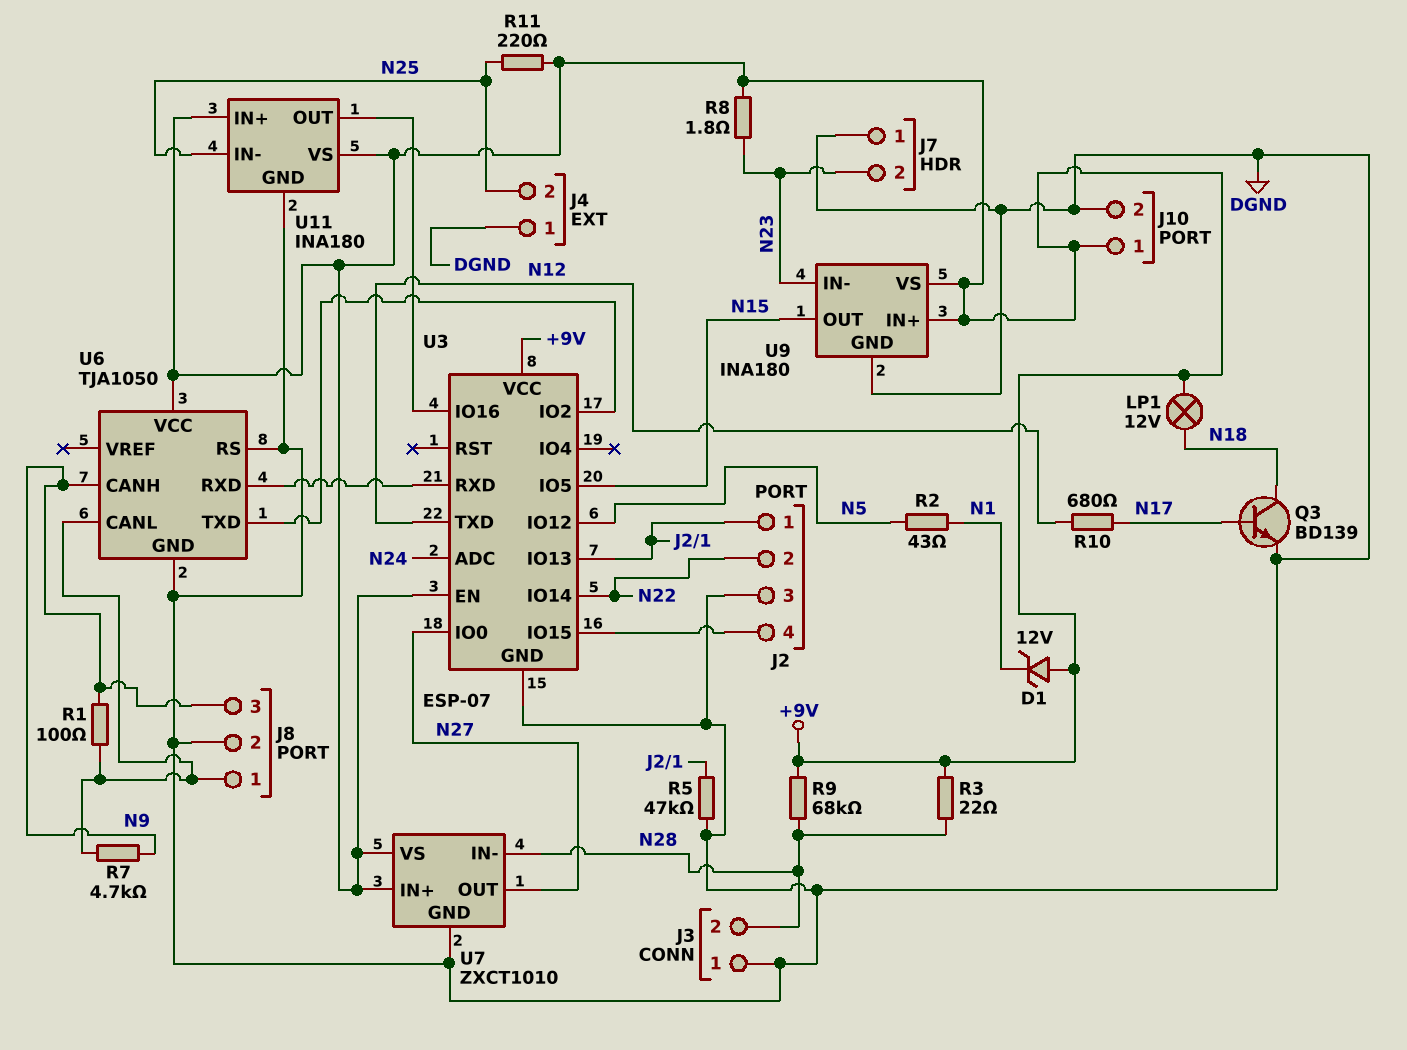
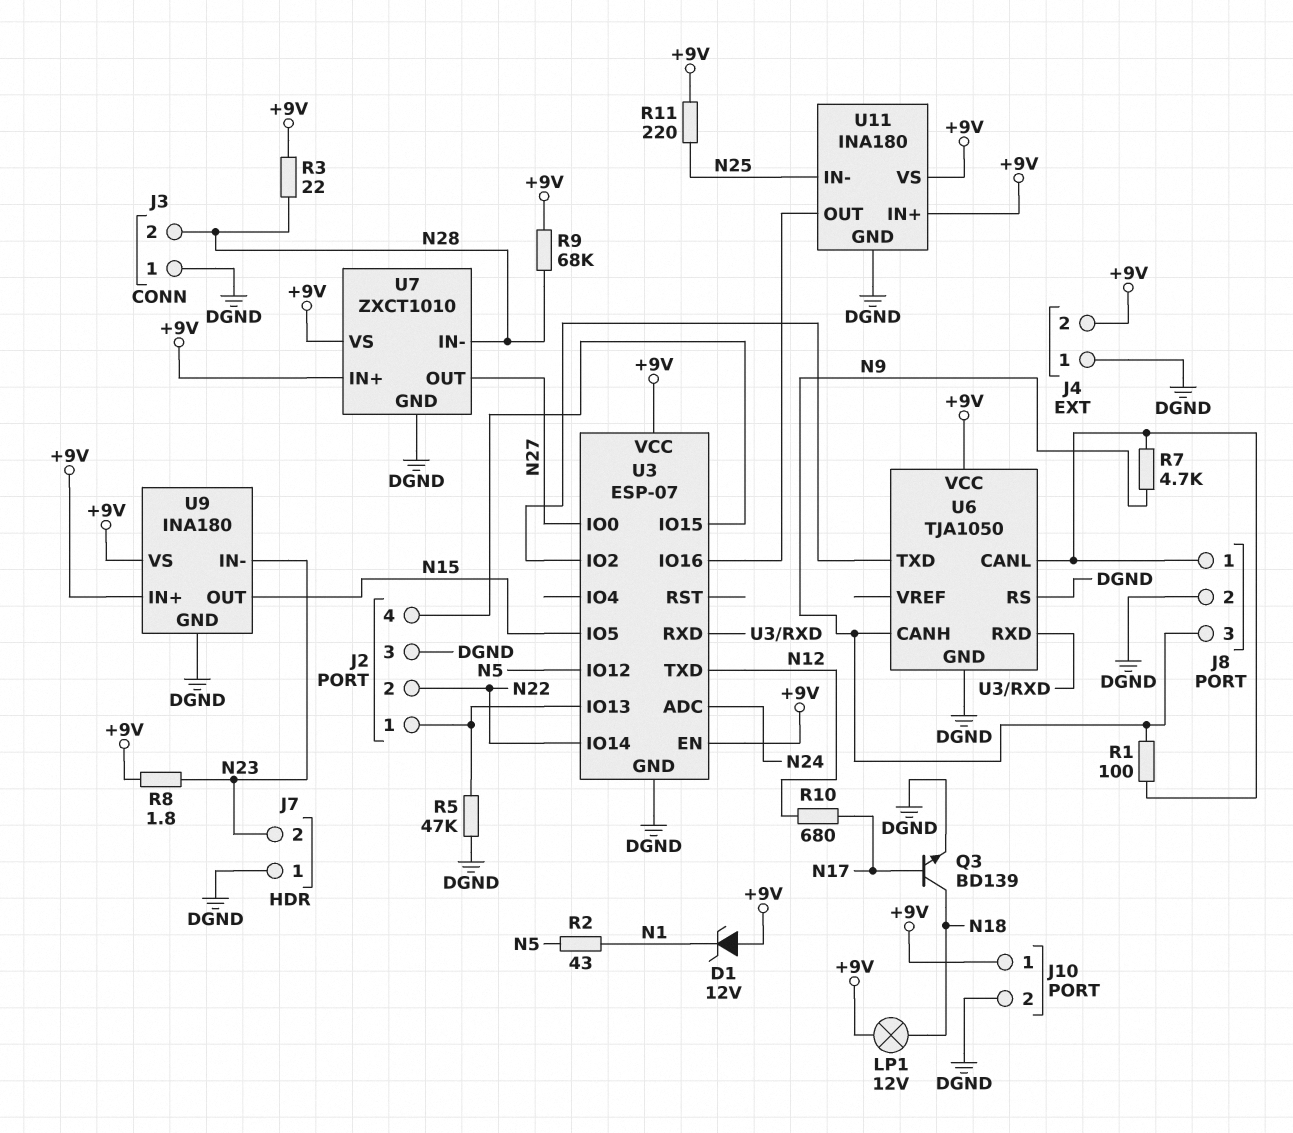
J4 pin 2: N25 -> +9V

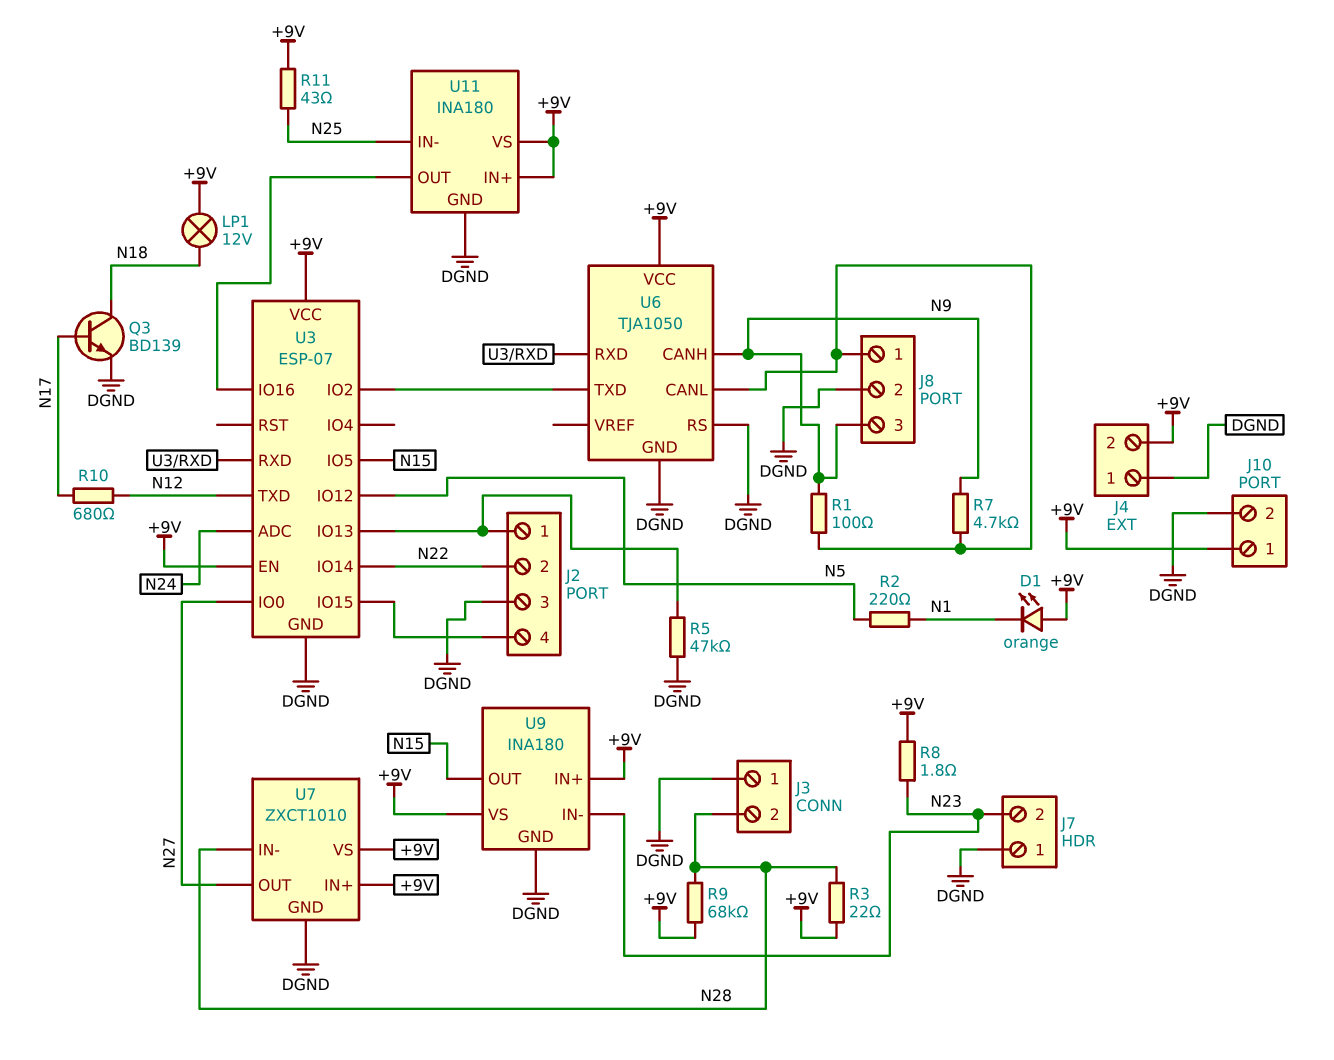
D1: zener 12V (A +9V, K N1) -> LED orange (A +9V, K N1)
R2: 43 (N1, N5) -> 220 (N1, N5)
R11: 220 (+9V, N25) -> 43 (+9V, N25)

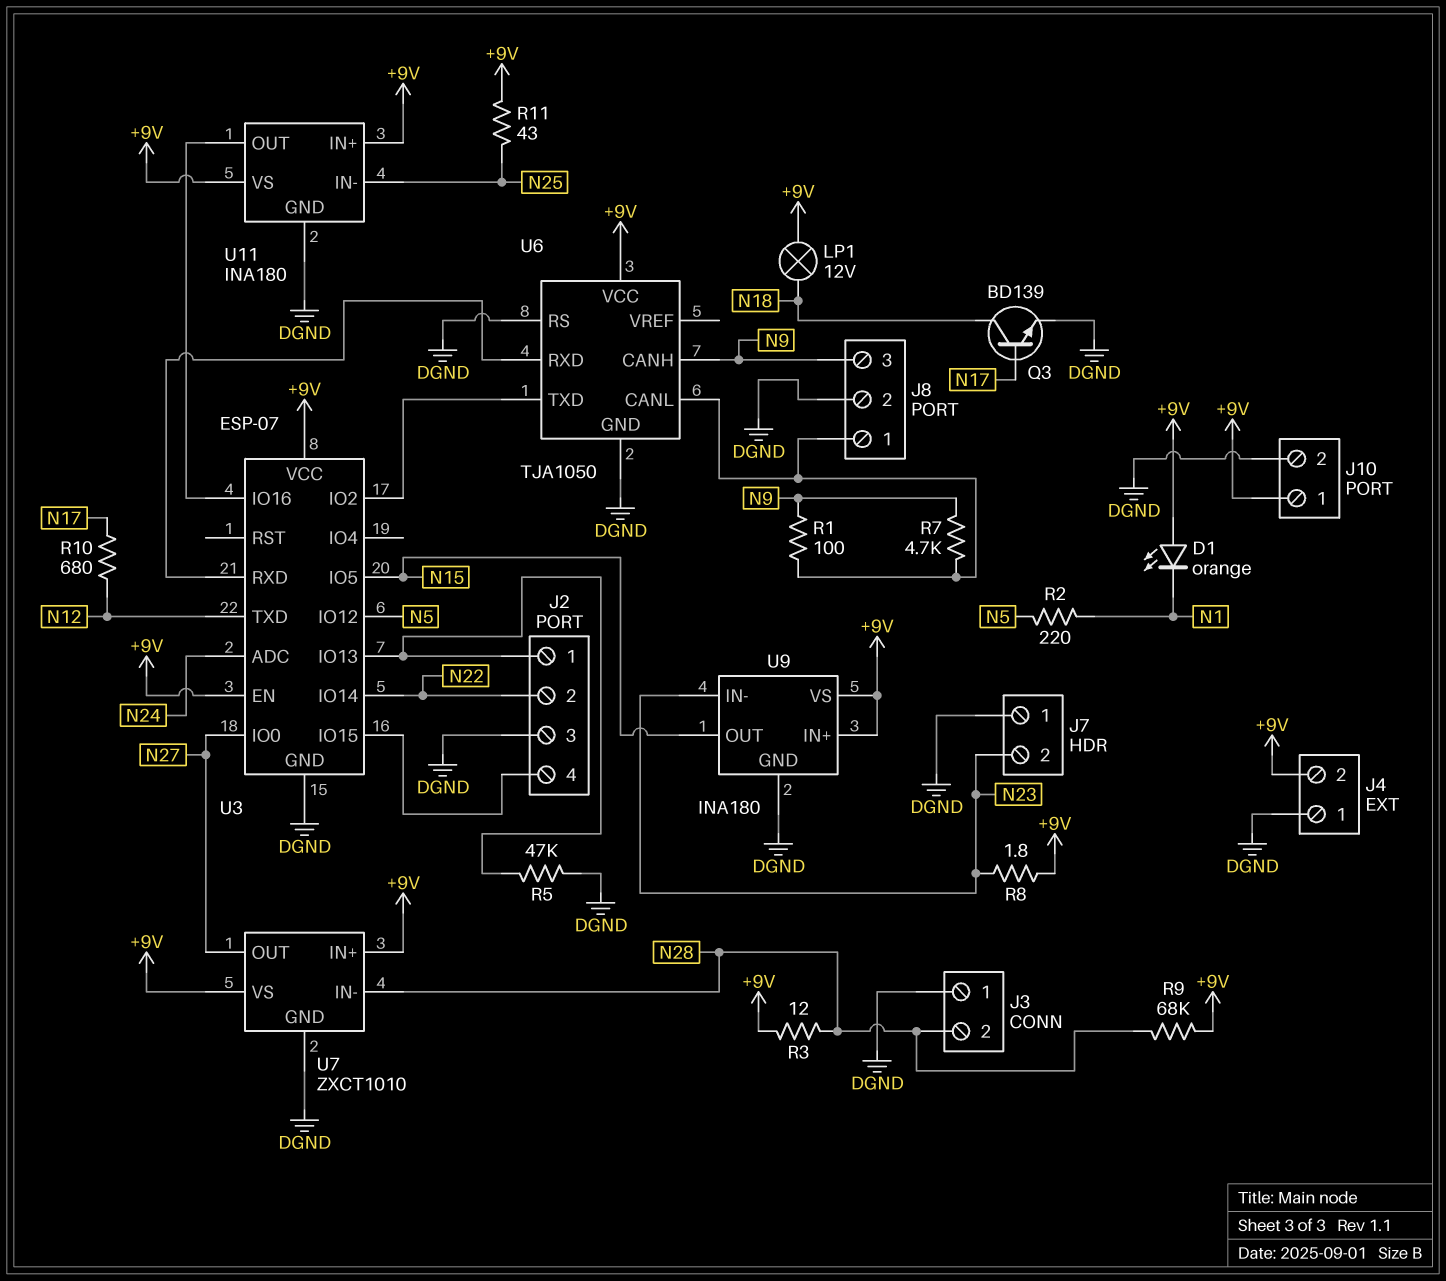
R3: 22 (+9V, N28) -> 12 (+9V, N28)

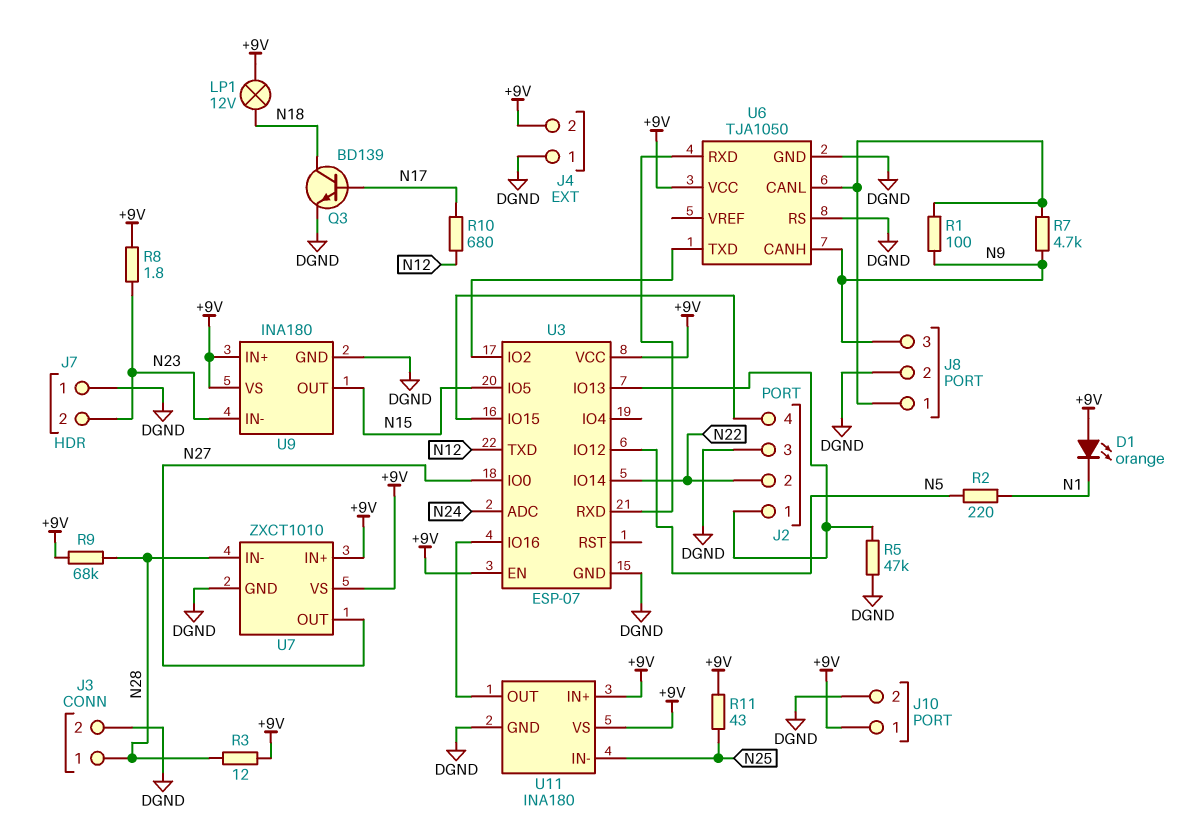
J3 pin 1: DGND -> N28
J3 pin 2: N28 -> DGND

